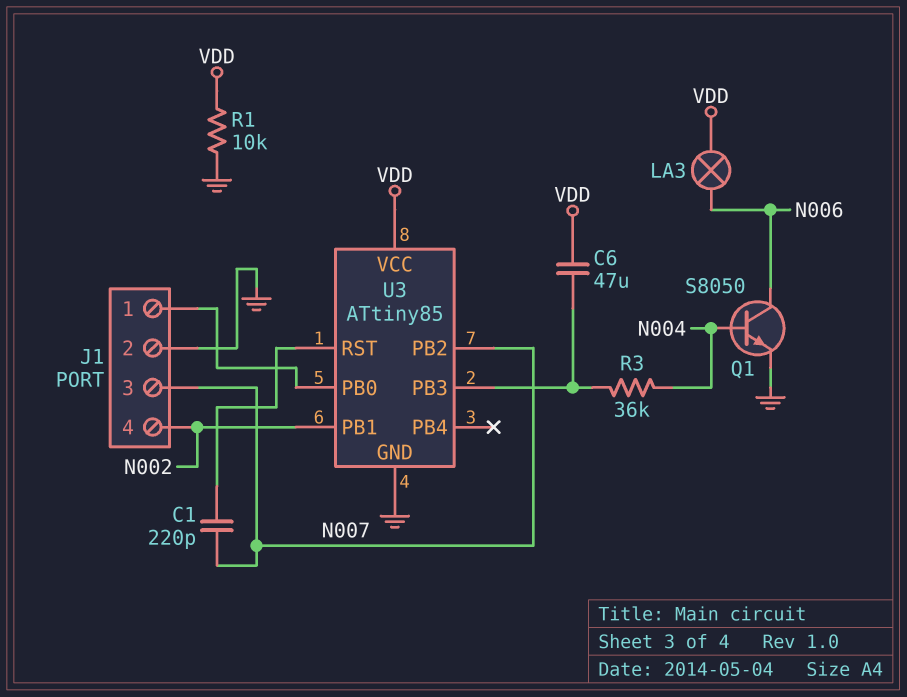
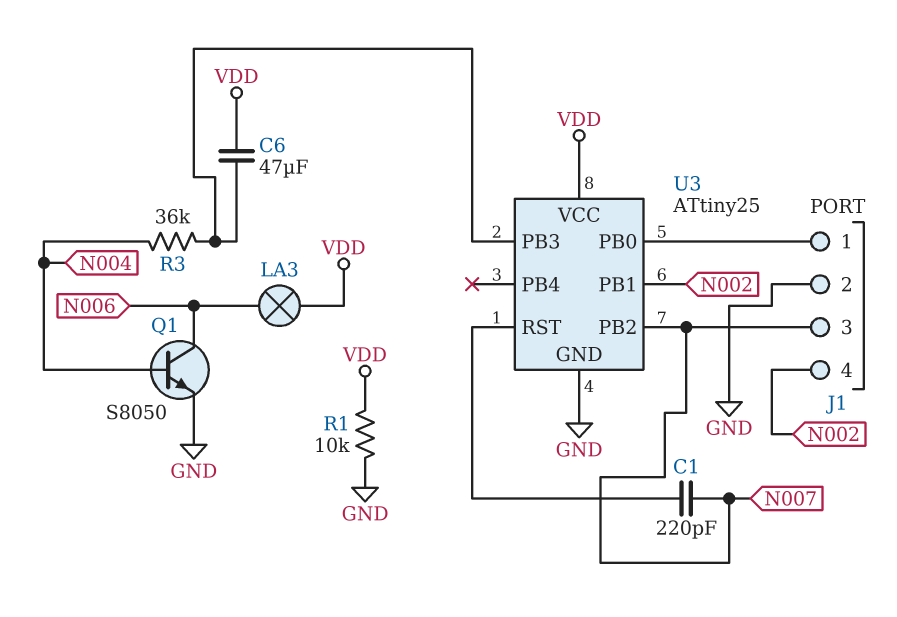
U3: ATtiny85 -> ATtiny25

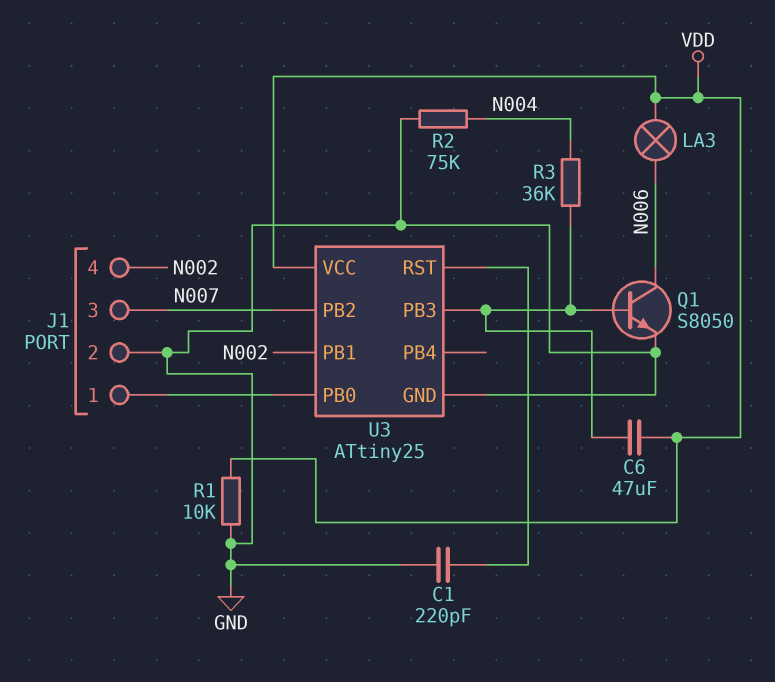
C1: 220pF (N007, U3/RST) -> 220pF (GND, U3/RST)
Q1: NPN S8050 (B N004, C N006, E GND) -> NPN S8050 (B U3/PB3, C N006, E GND)
R2: none -> 75k (GND, N004)

